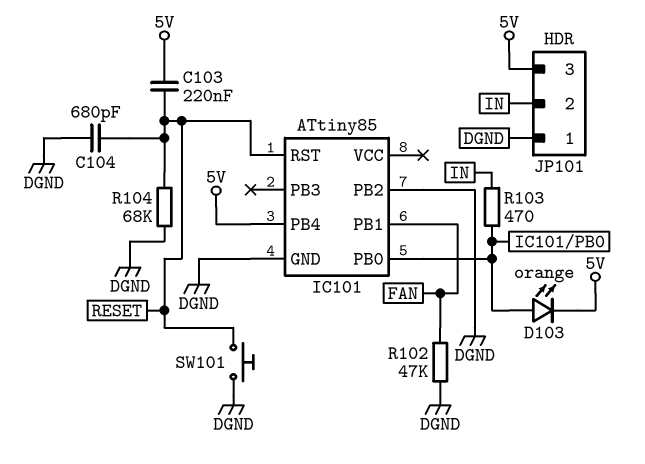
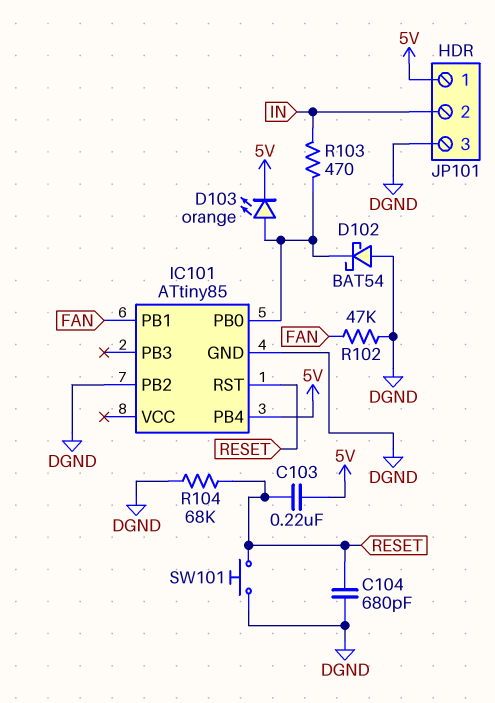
D102: none -> schottky BAT54 (A DGND, K IC101/PB0)
JP101 pin 1: DGND -> 5V
JP101 pin 3: 5V -> DGND

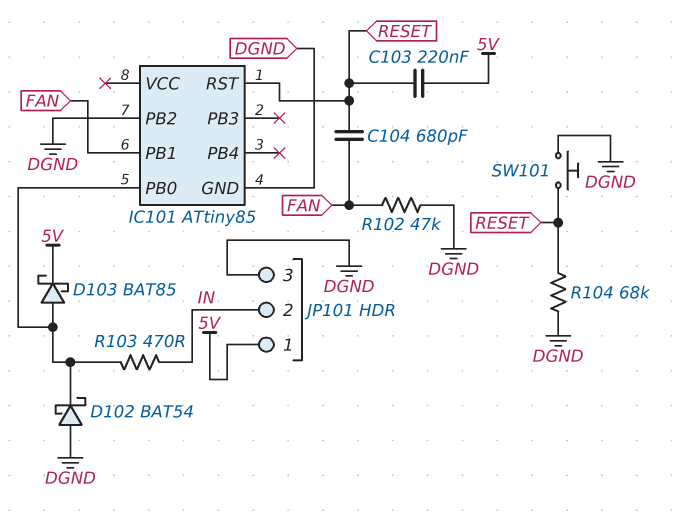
C104: 680pF (DGND, RESET) -> 680pF (FAN, RESET)
D103: LED orange (A IC101/PB0, K 5V) -> schottky BAT85 (A IC101/PB0, K 5V)
IC101 pin PB4: 5V -> none

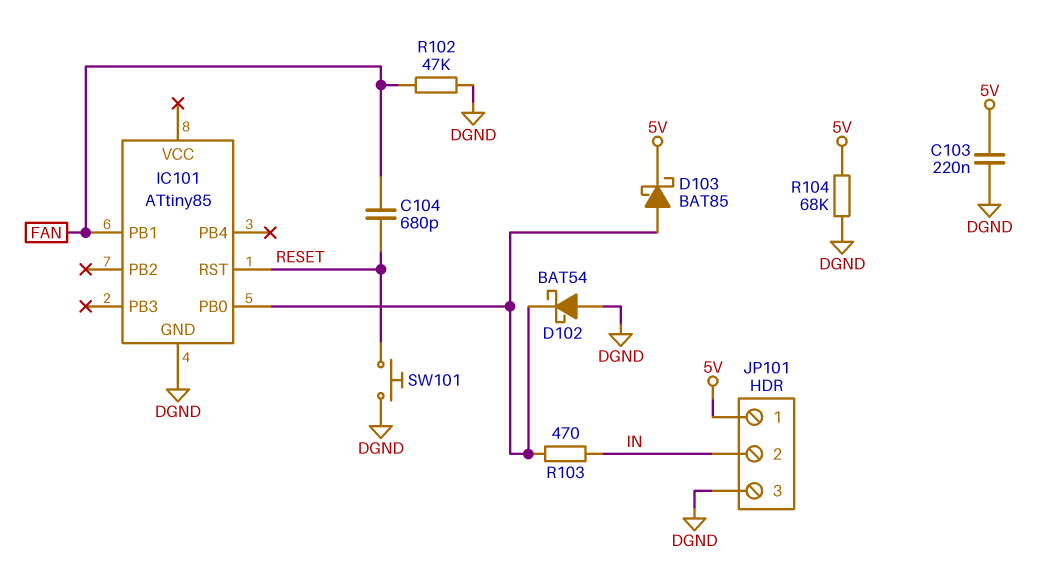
C103: 220nF (5V, RESET) -> 220nF (5V, DGND)
IC101 pin PB2: DGND -> none
R104: 68k (DGND, RESET) -> 68k (5V, DGND)

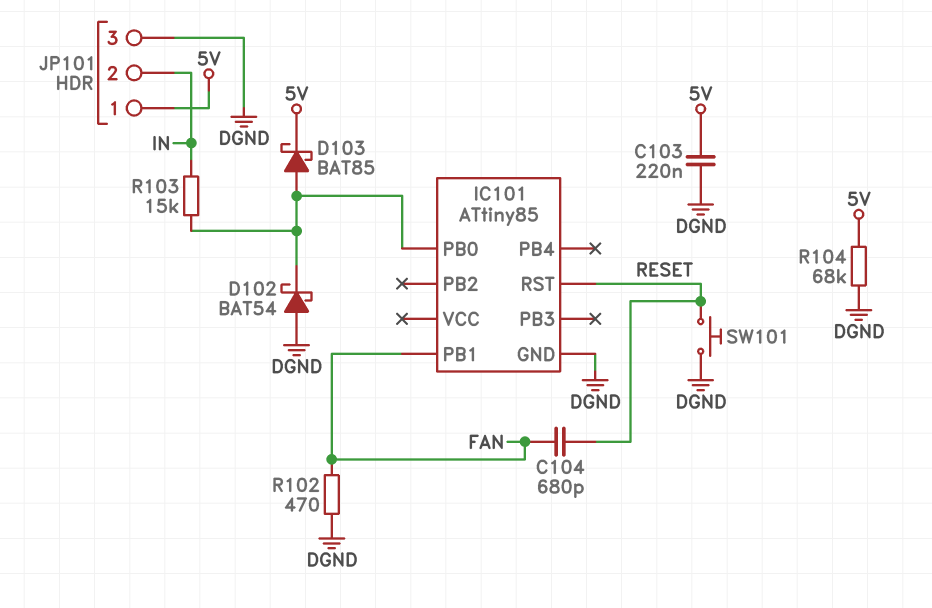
R102: 47k (DGND, FAN) -> 470 (DGND, FAN)
R103: 470 (IC101/PB0, IN) -> 15k (IC101/PB0, IN)

